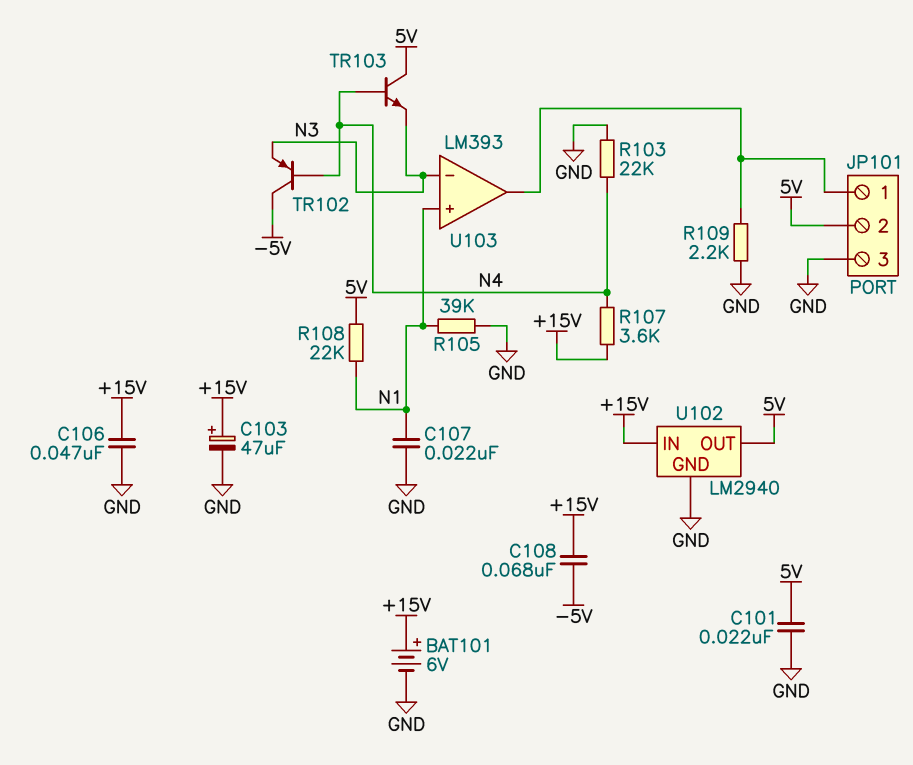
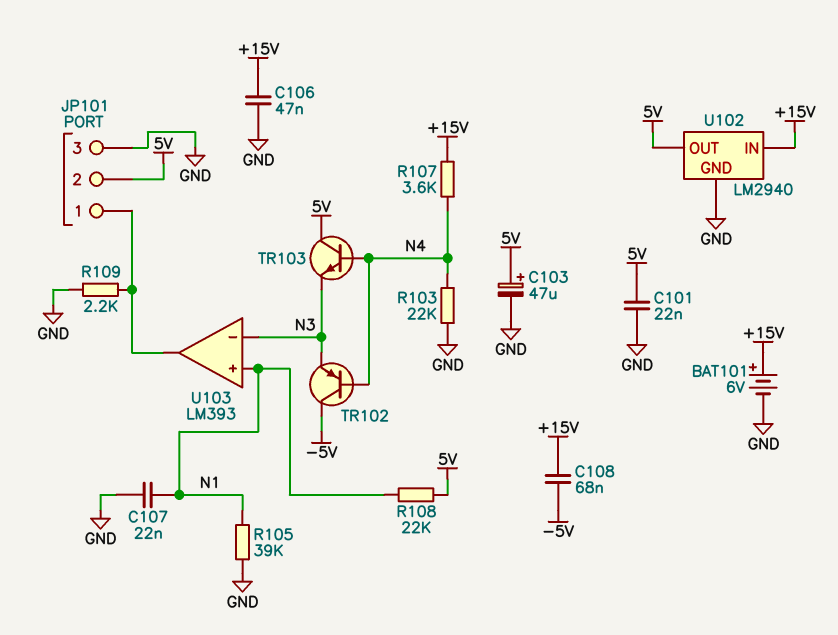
C103: 47uF (plus +15V, minus GND) -> 47uF (plus 5V, minus GND)

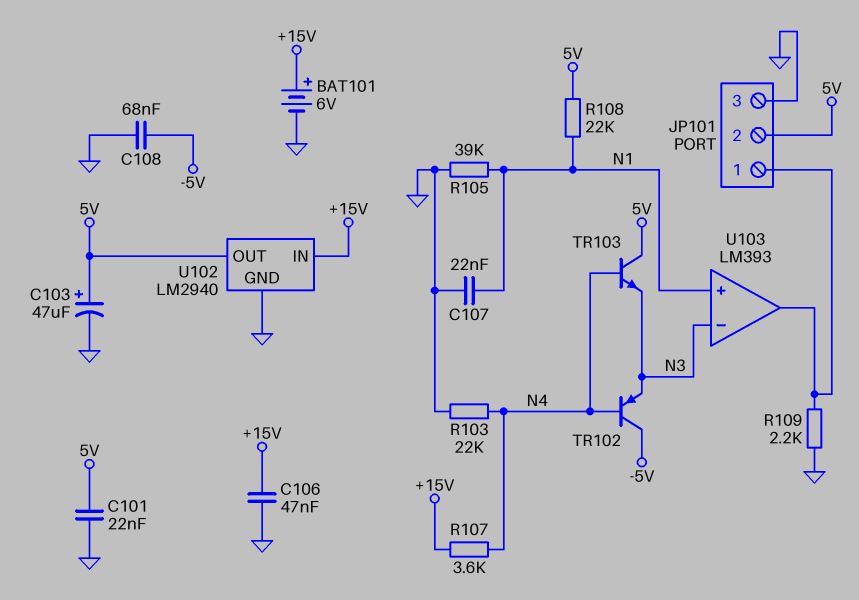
C108: 68nF (+15V, -5V) -> 68nF (-5V, GND)

